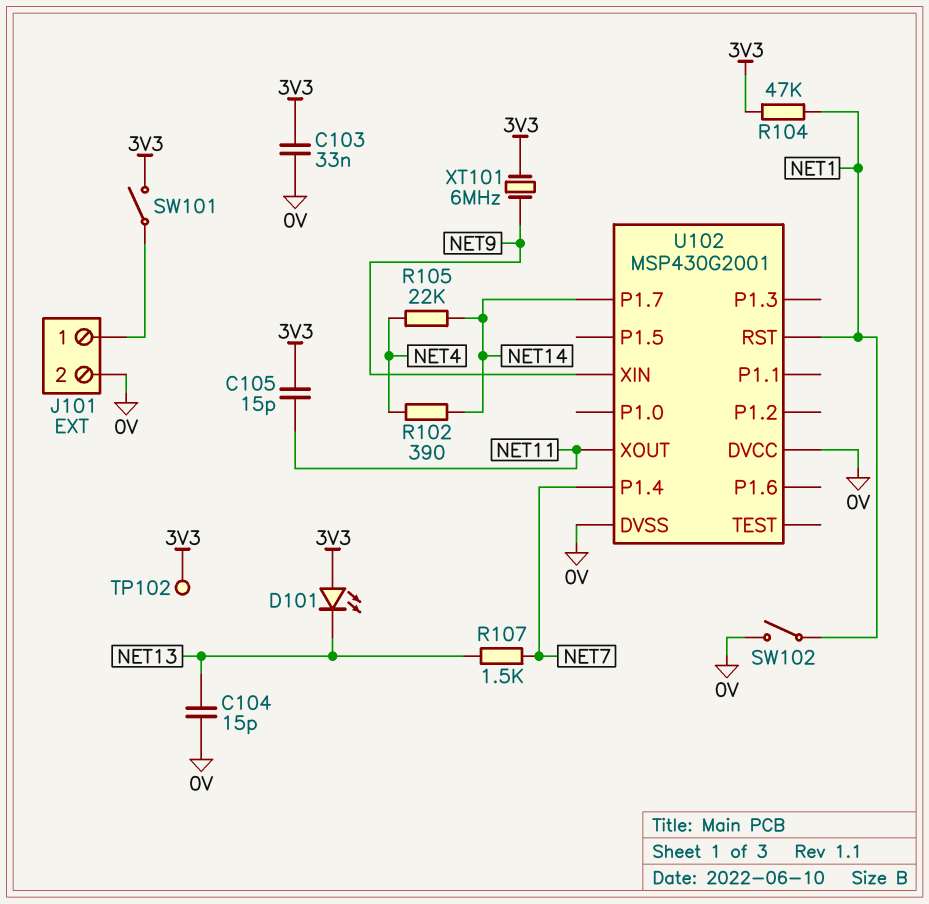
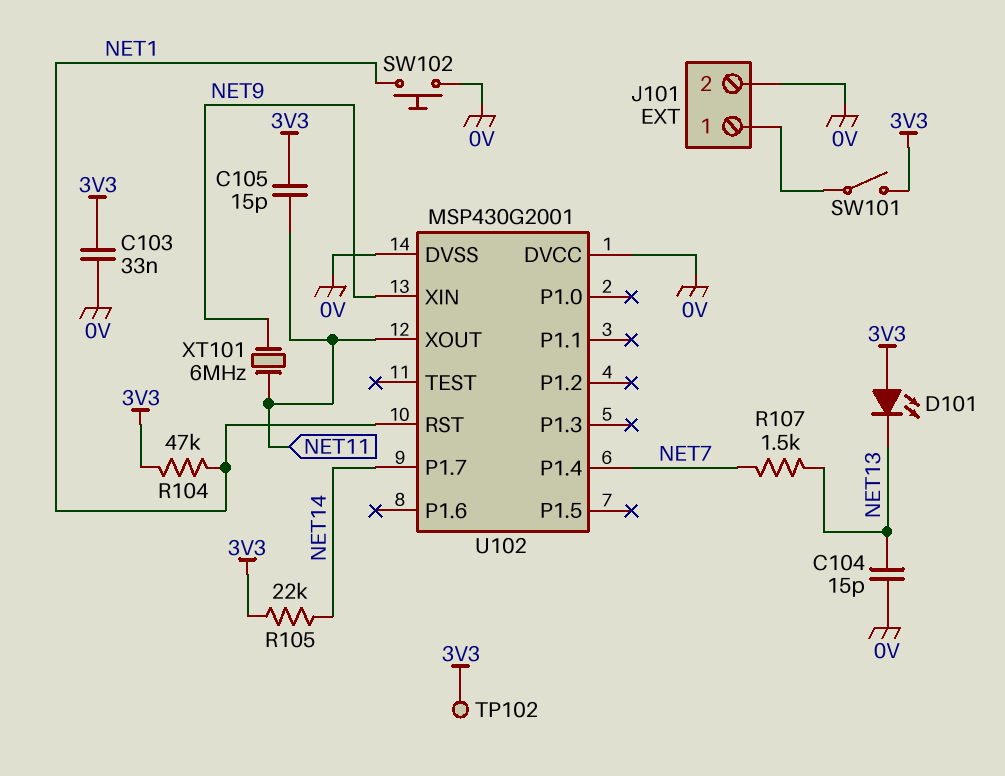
R102: 390 (NET4, NET14) -> none
R105: 22k (NET4, NET14) -> 22k (3V3, NET14)
SW102: switch (0V, NET1) -> button (0V, NET1)
XT101: 6MHz (3V3, NET9) -> 6MHz (NET9, NET11)

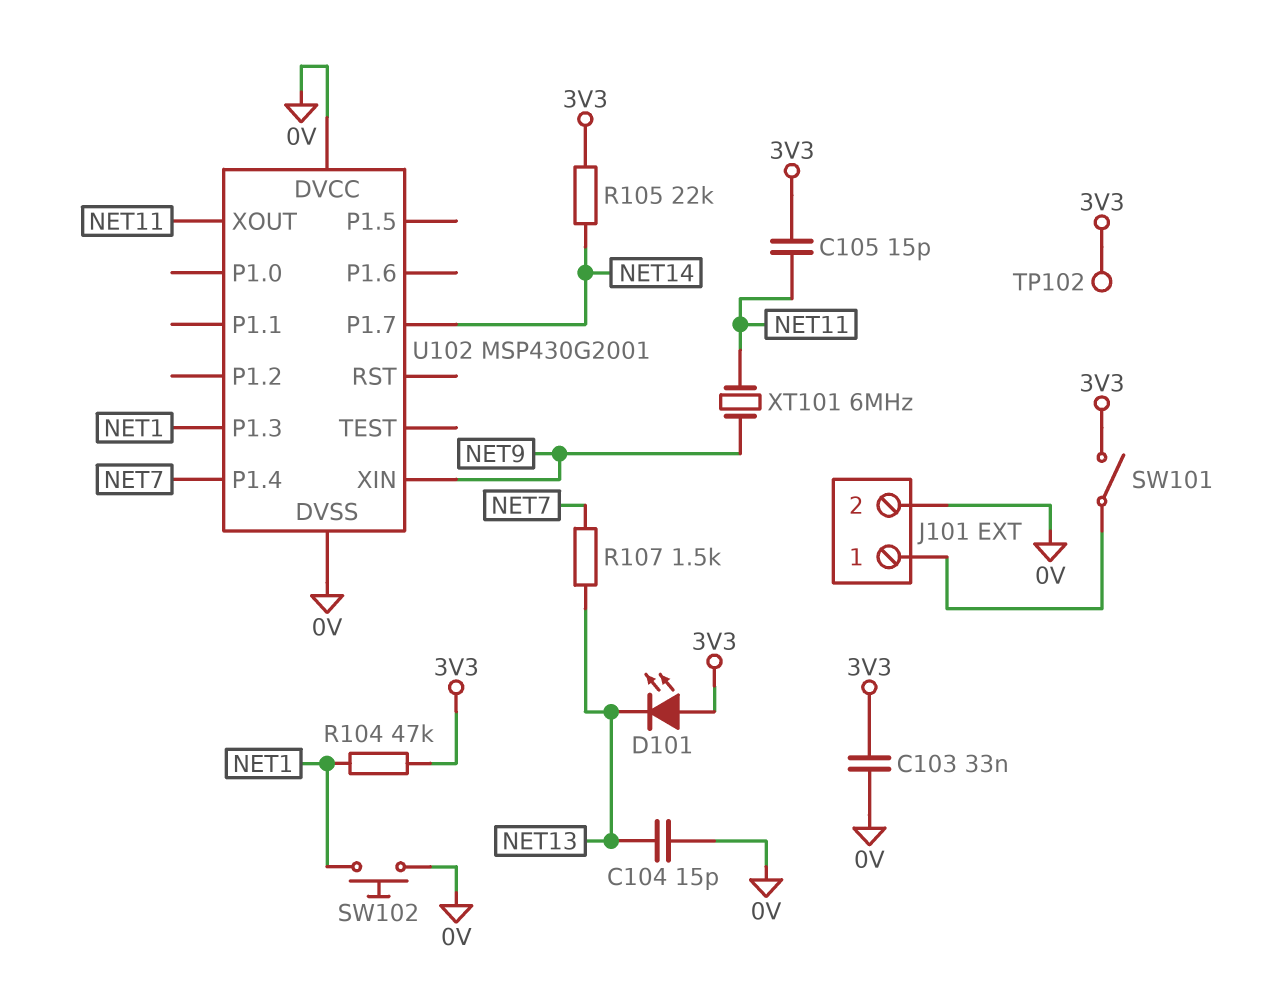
U102 pin P1.3: none -> NET1
U102 pin RST: NET1 -> none

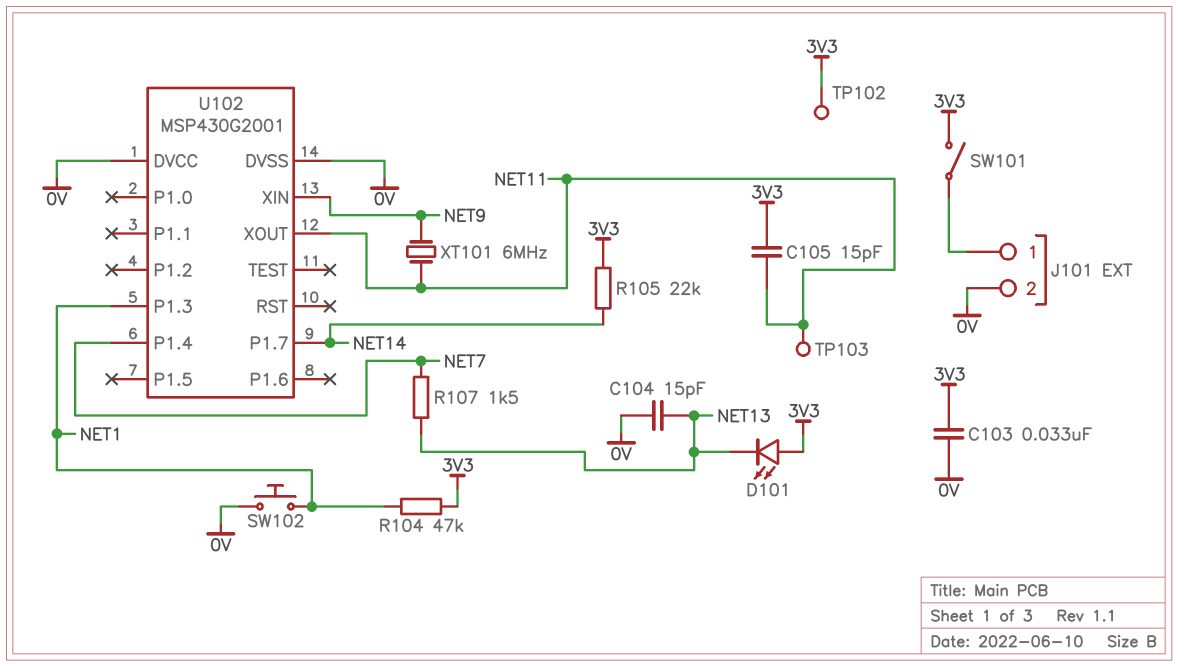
TP103: none -> test point (NET11)

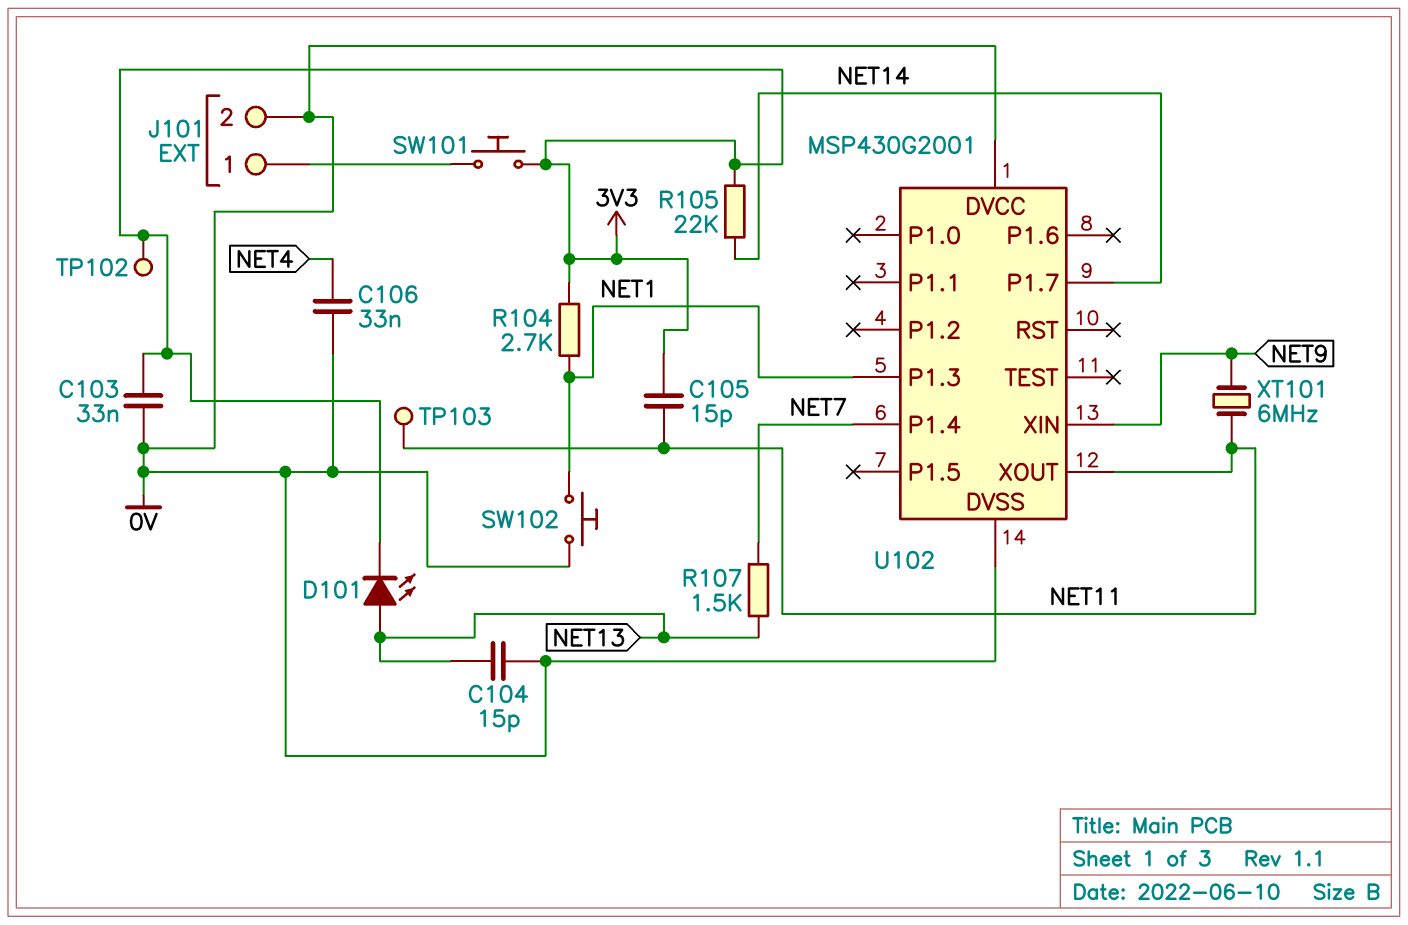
C106: none -> 33nF (0V, NET4)
D101: LED (A 3V3, K NET13) -> LED (A NET13, K 3V3)
R104: 47k (3V3, NET1) -> 2.7k (3V3, NET1)
SW101: switch (3V3, J101/1) -> button (3V3, J101/1)

